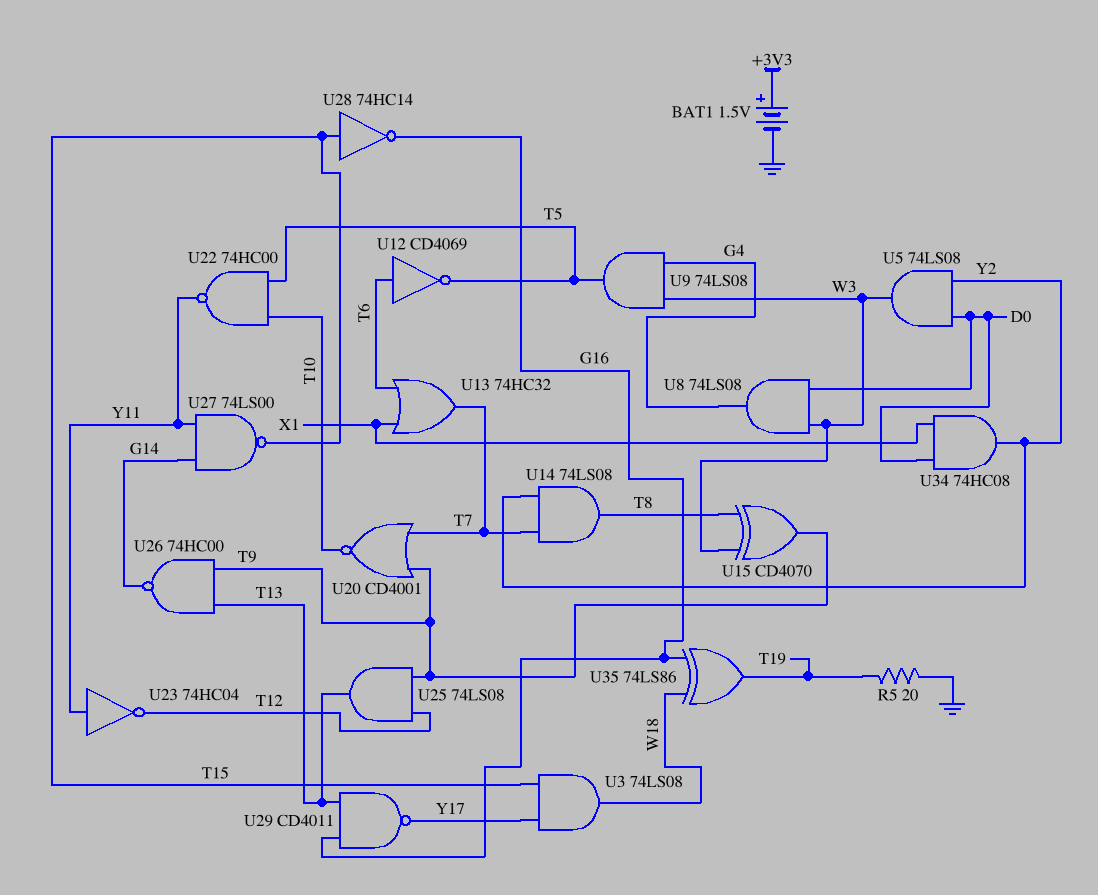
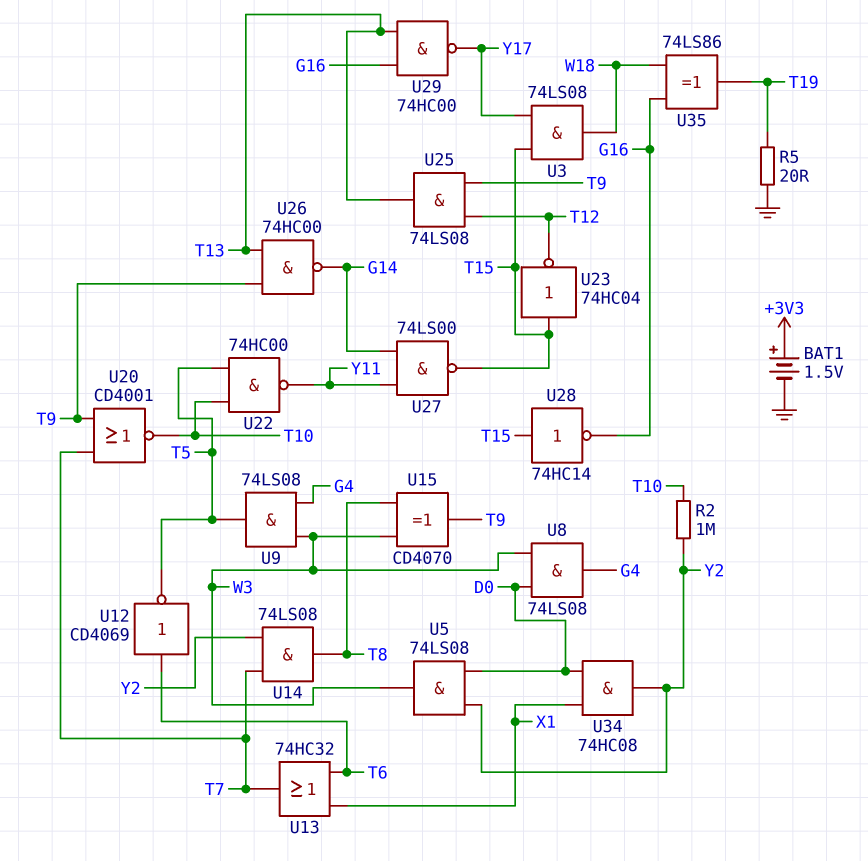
R2: none -> 1M (T10, Y2)
U23: NOT 74HC04 (in Y11, out T12) -> NOT 74HC04 (in T15, out T12)
U29: NAND CD4011 (in G16, in T13, out Y17) -> NAND 74HC00 (in G16, in T13, out Y17)

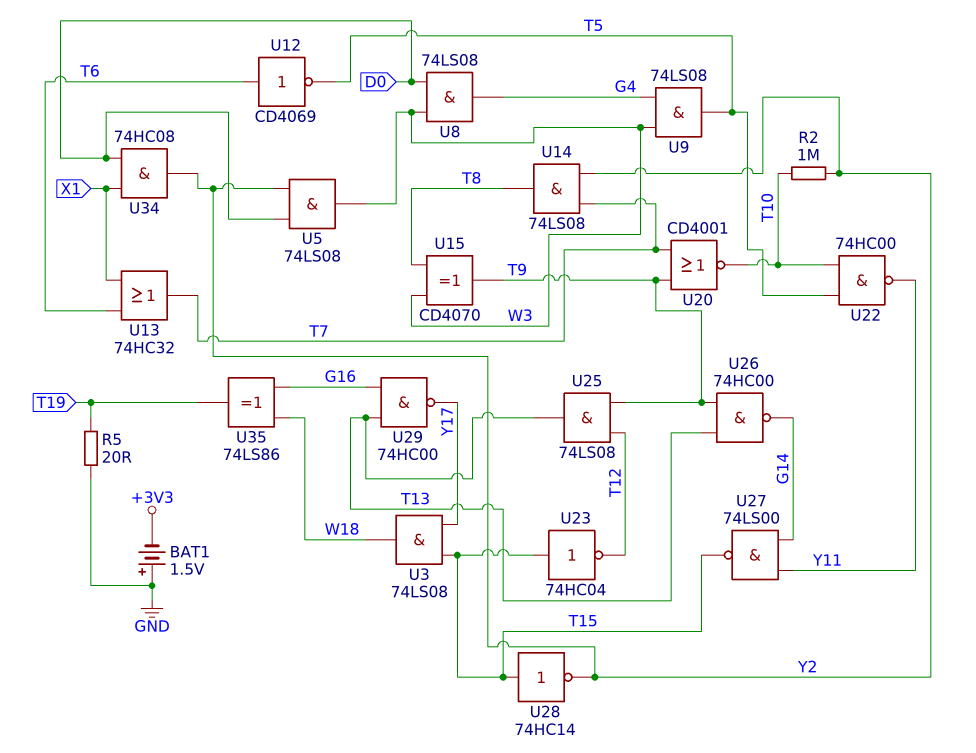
BAT1: 1.5V (plus +3V3, minus GND) -> 1.5V (plus GND, minus +3V3)
U28: NOT 74HC14 (in T15, out G16) -> NOT 74HC14 (in T15, out Y2)

